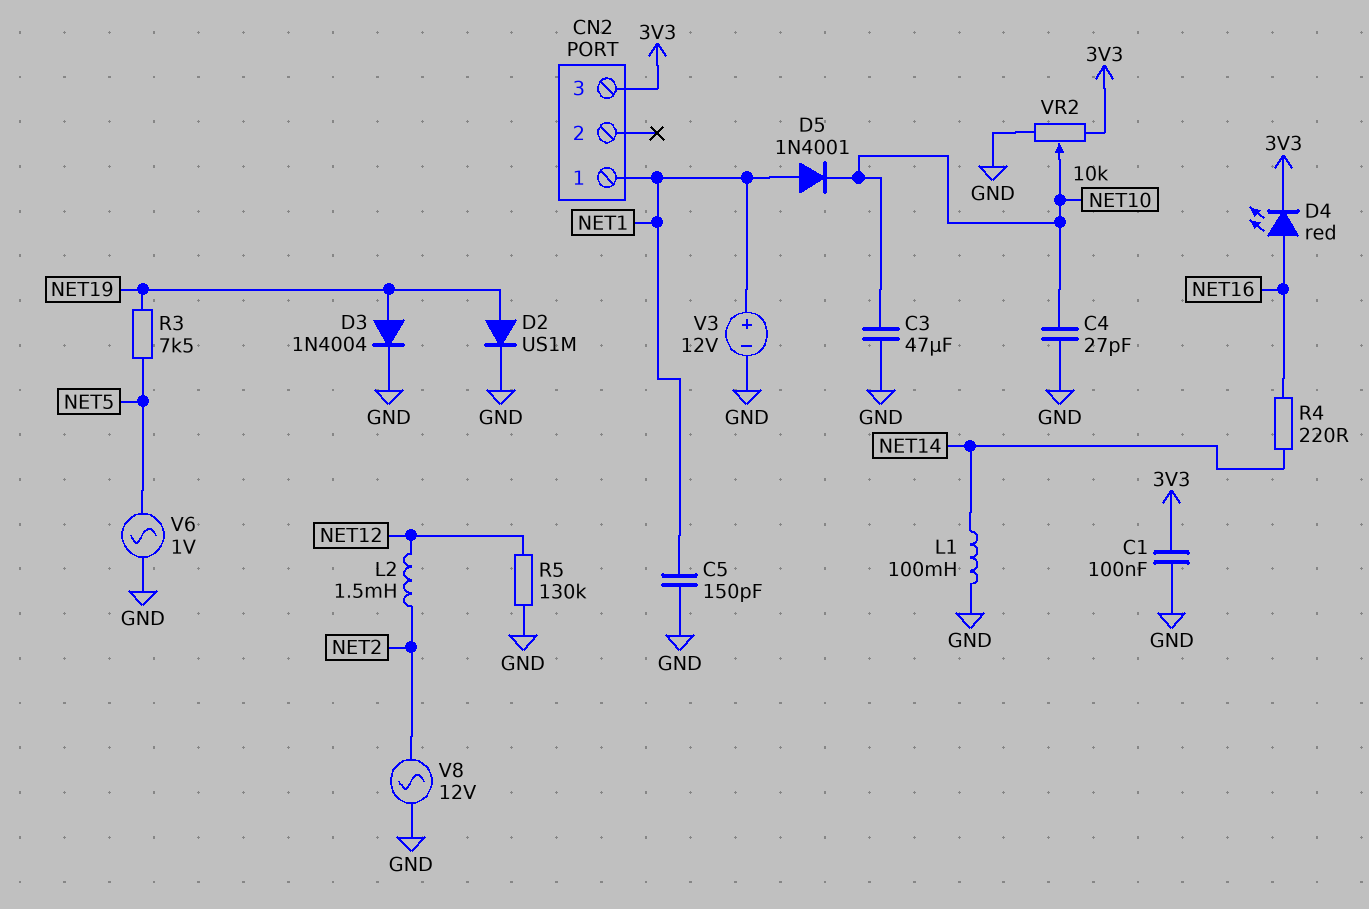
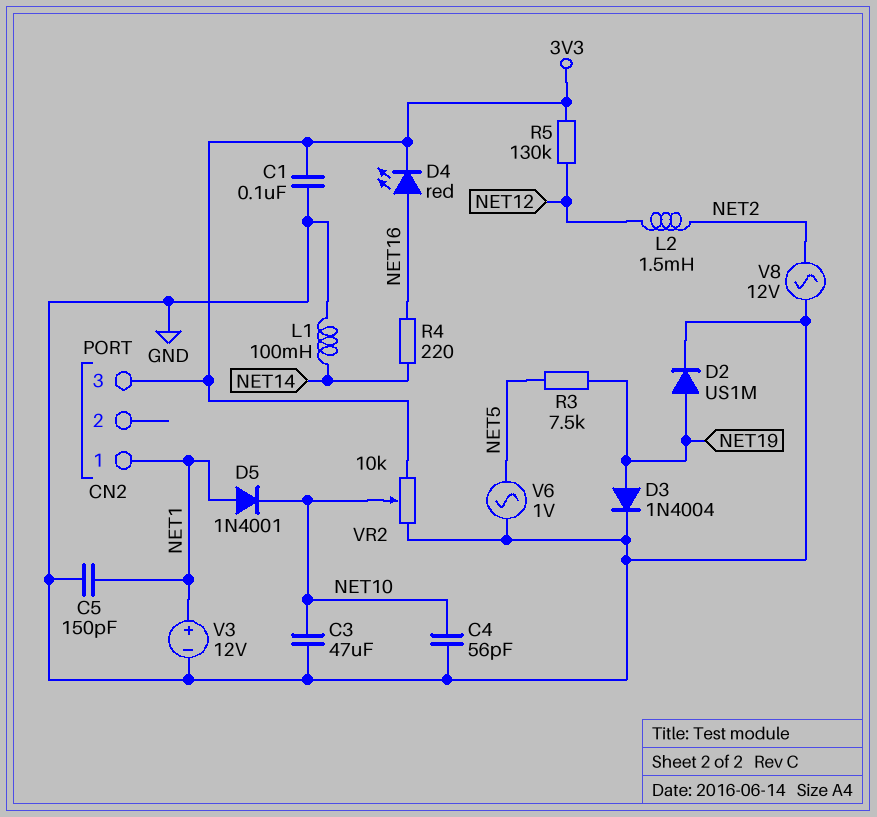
C4: 27pF (GND, NET10) -> 56pF (GND, NET10)
R5: 130k (GND, NET12) -> 130k (3V3, NET12)

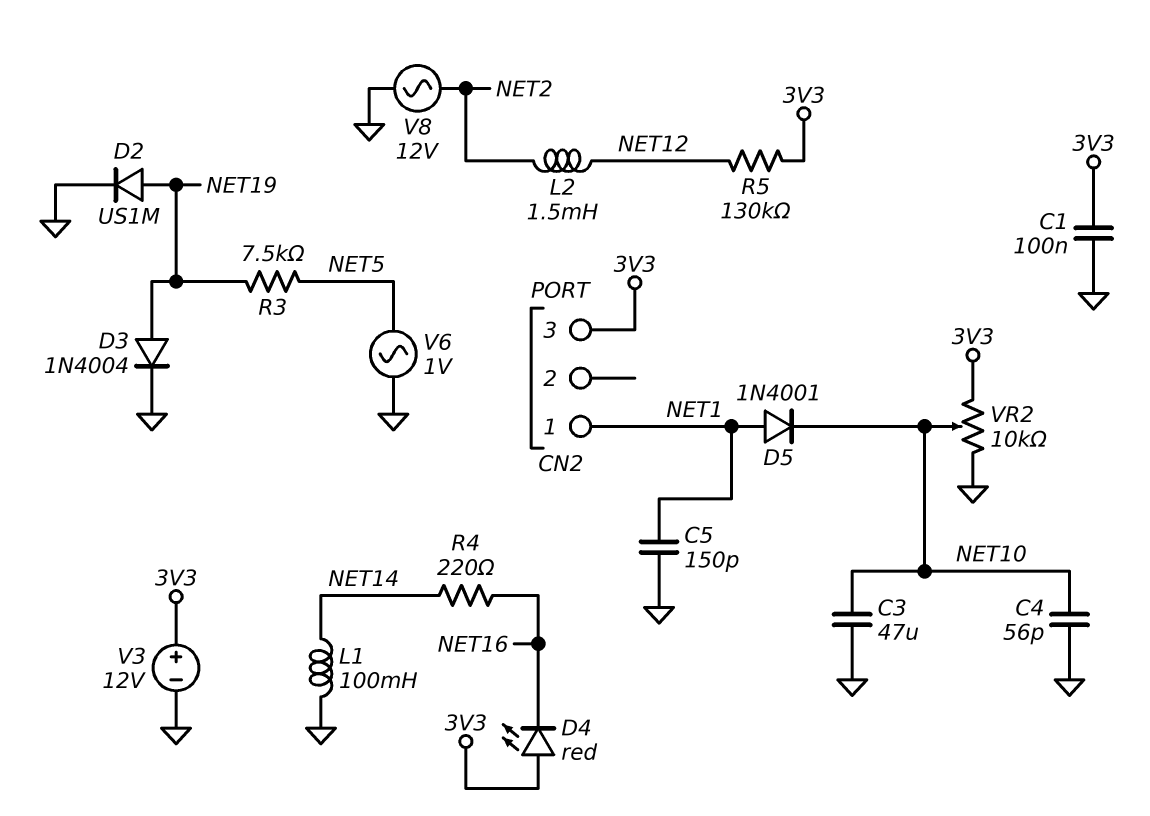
D4: LED red (A NET16, K 3V3) -> LED red (A 3V3, K NET16)
V3: 12V (plus NET1, minus GND) -> 12V (plus 3V3, minus GND)

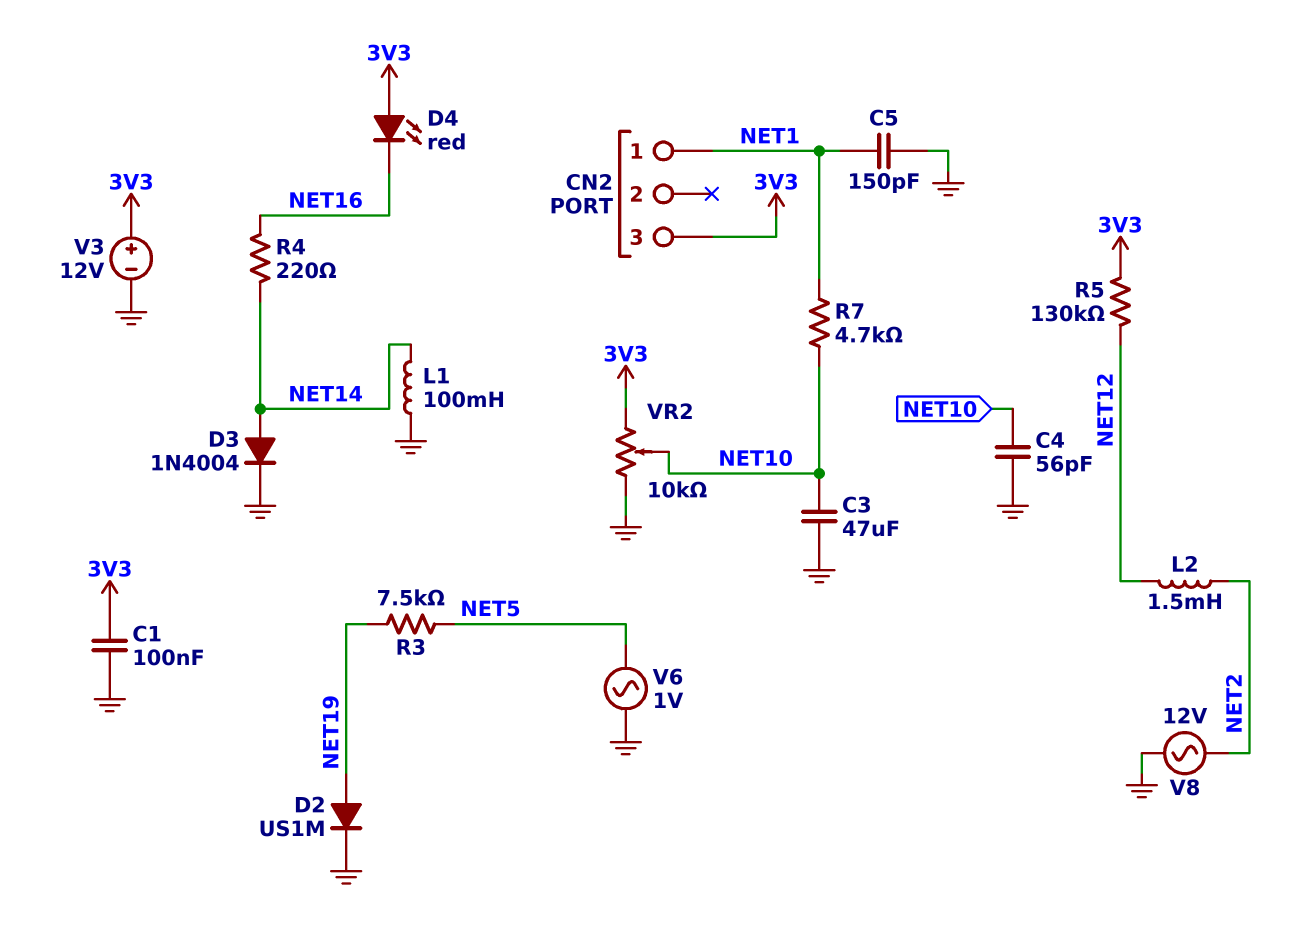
D3: diode 1N4004 (A NET19, K GND) -> diode 1N4004 (A NET14, K GND)
D5: diode 1N4001 (A NET1, K NET10) -> none
R7: none -> 4.7k (NET1, NET10)

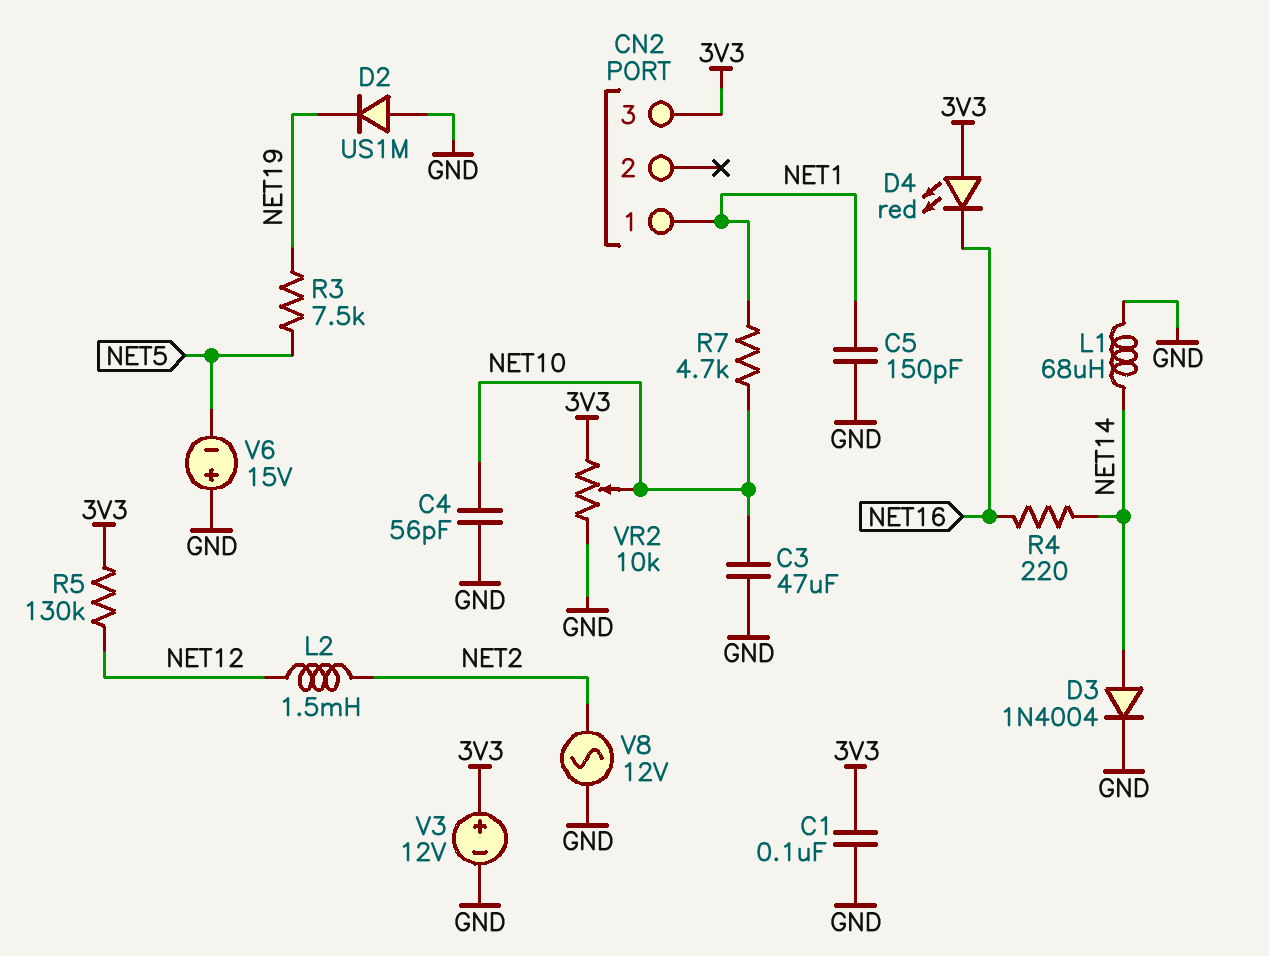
D2: diode US1M (A NET19, K GND) -> diode US1M (A GND, K NET19)
L1: 100mH (GND, NET14) -> 68uH (GND, NET14)
V6: AC 1V (GND, NET5) -> 15V (plus GND, minus NET5)

